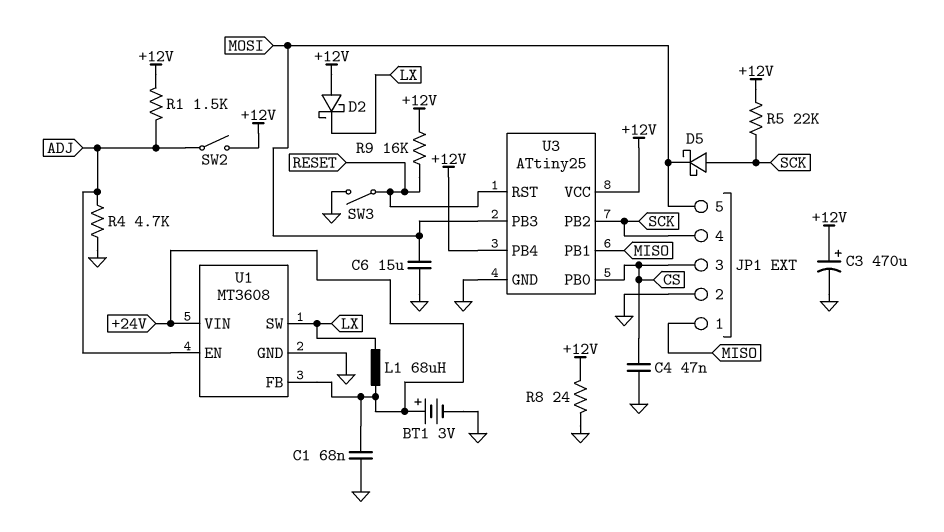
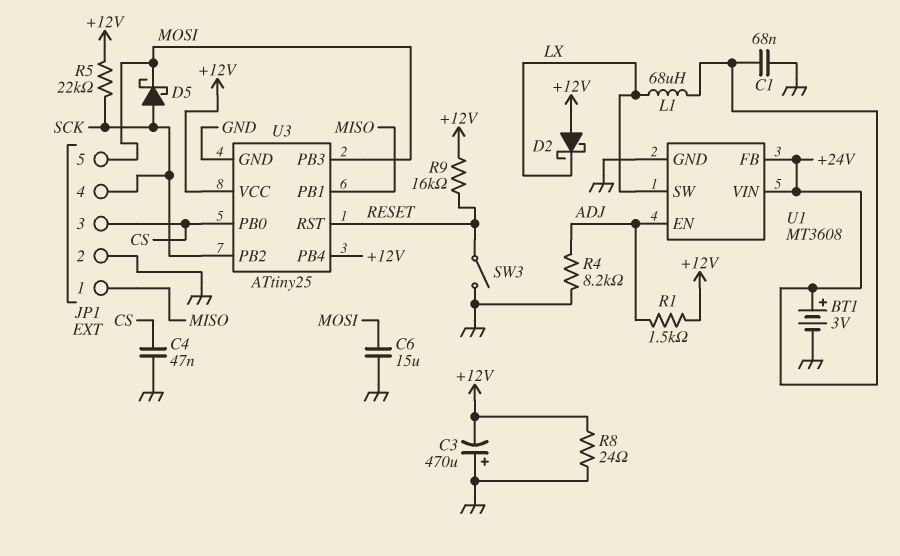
C3: 470uF (plus +12V, minus GND) -> 470uF (plus GND, minus +12V)
R4: 4.7k (ADJ, GND) -> 8.2k (ADJ, GND)
SW2: switch (+12V, ADJ) -> none

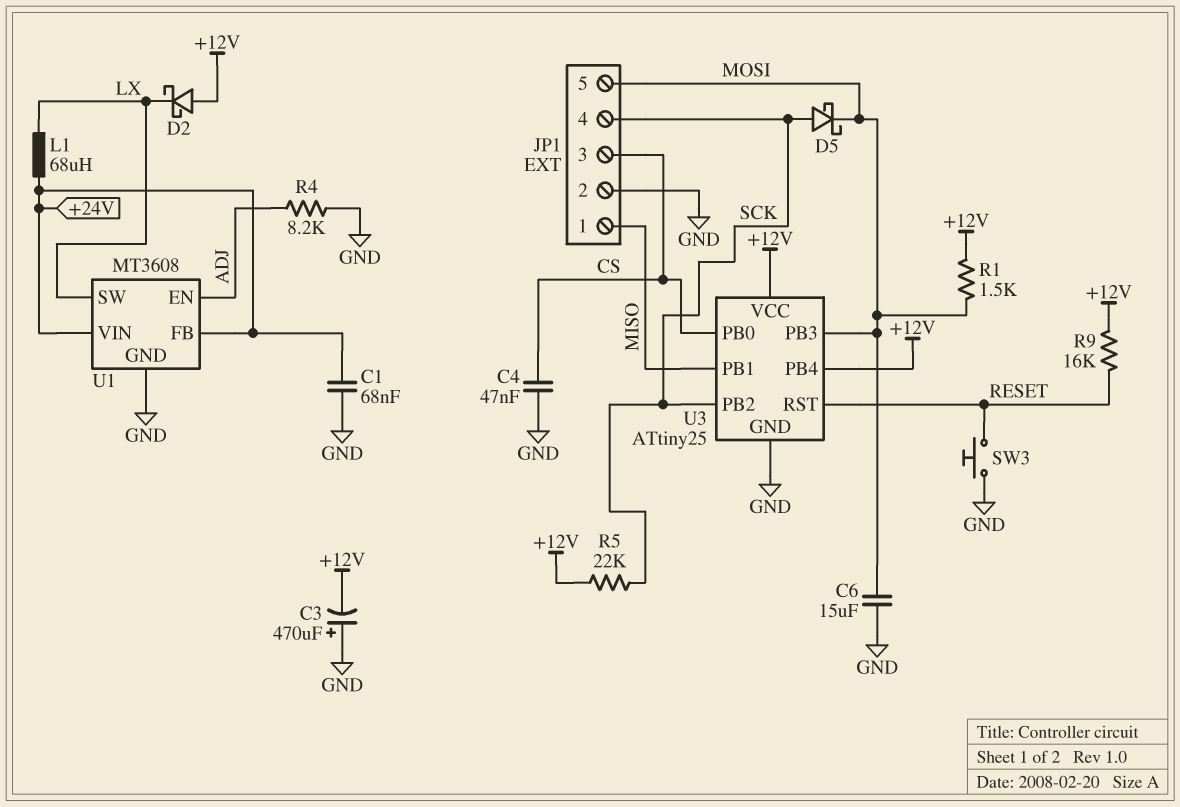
BT1: 3V (plus +24V, minus GND) -> none
R1: 1.5k (+12V, ADJ) -> 1.5k (+12V, MOSI)
R8: 24 (+12V, GND) -> none
SW3: switch (GND, RESET) -> button (GND, RESET)

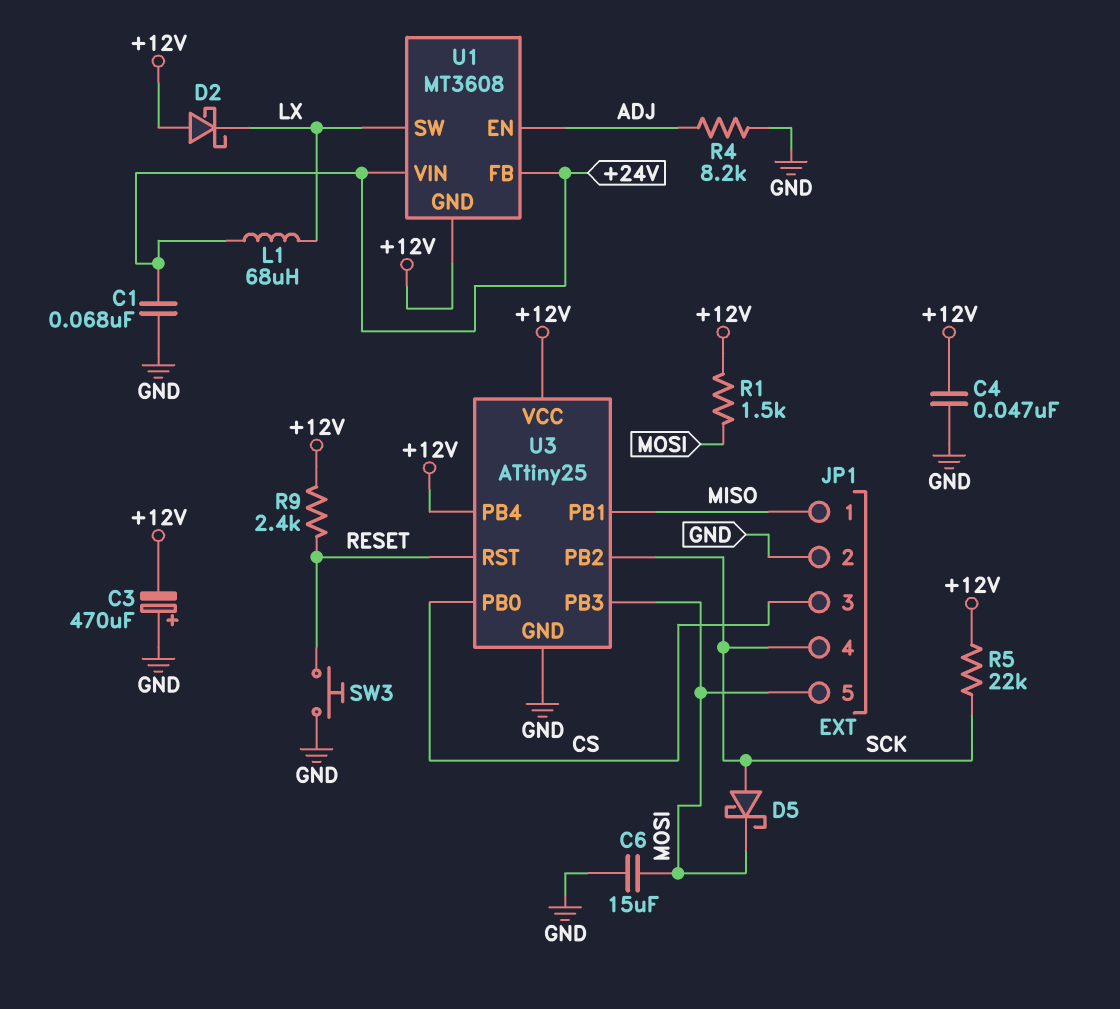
C4: 47nF (CS, GND) -> 47nF (+12V, GND)
R9: 16k (+12V, RESET) -> 2.4k (+12V, RESET)
U1 pin GND: GND -> +12V

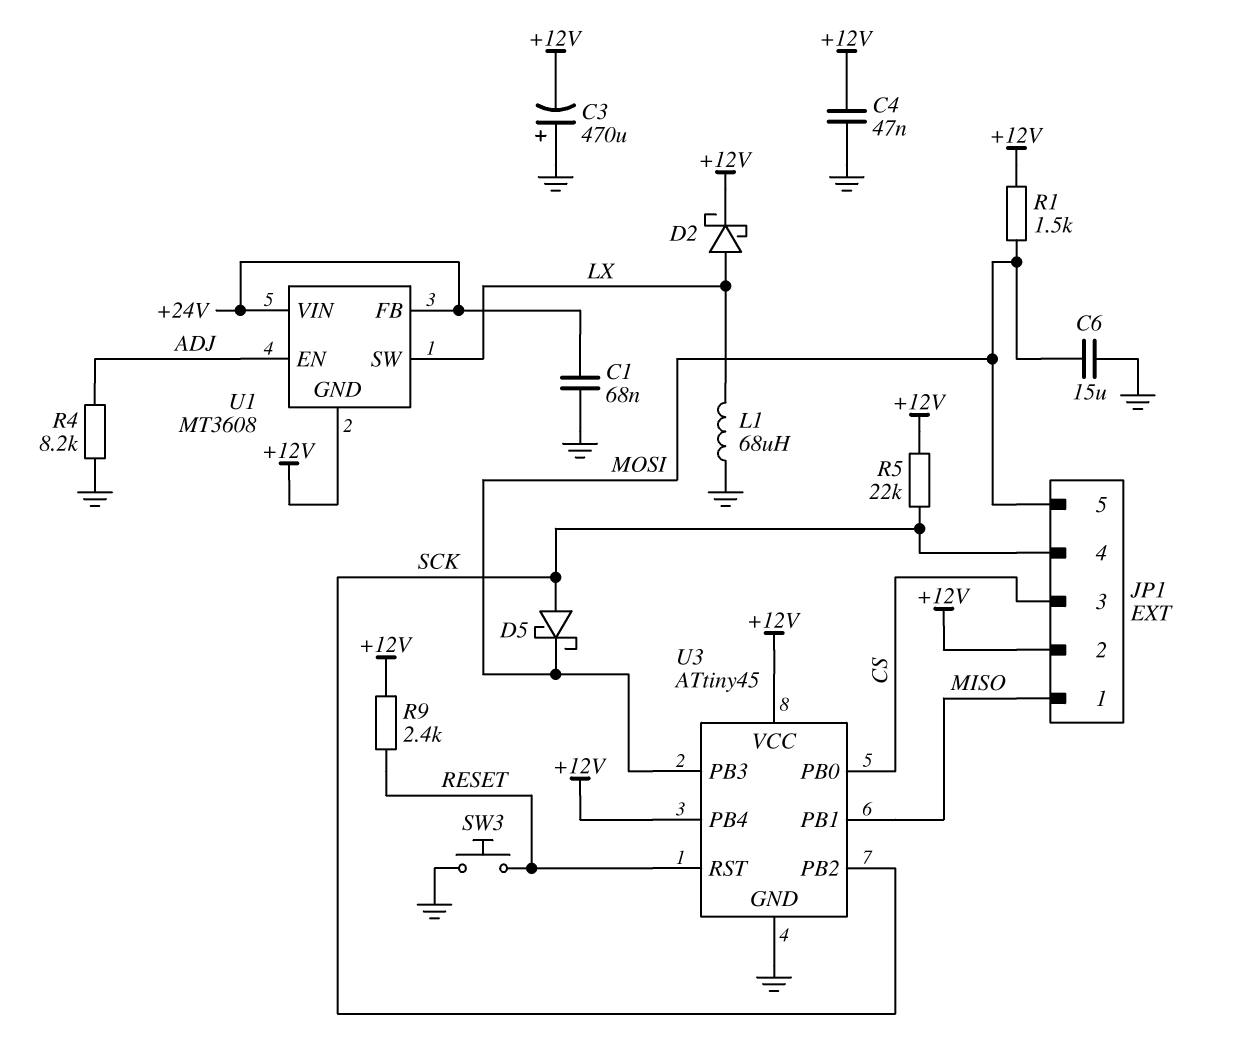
D2: schottky (A +12V, K LX) -> schottky (A LX, K +12V)
JP1 pin 2: GND -> +12V
L1: 68uH (+24V, LX) -> 68uH (GND, LX)
U3: ATtiny25 -> ATtiny45

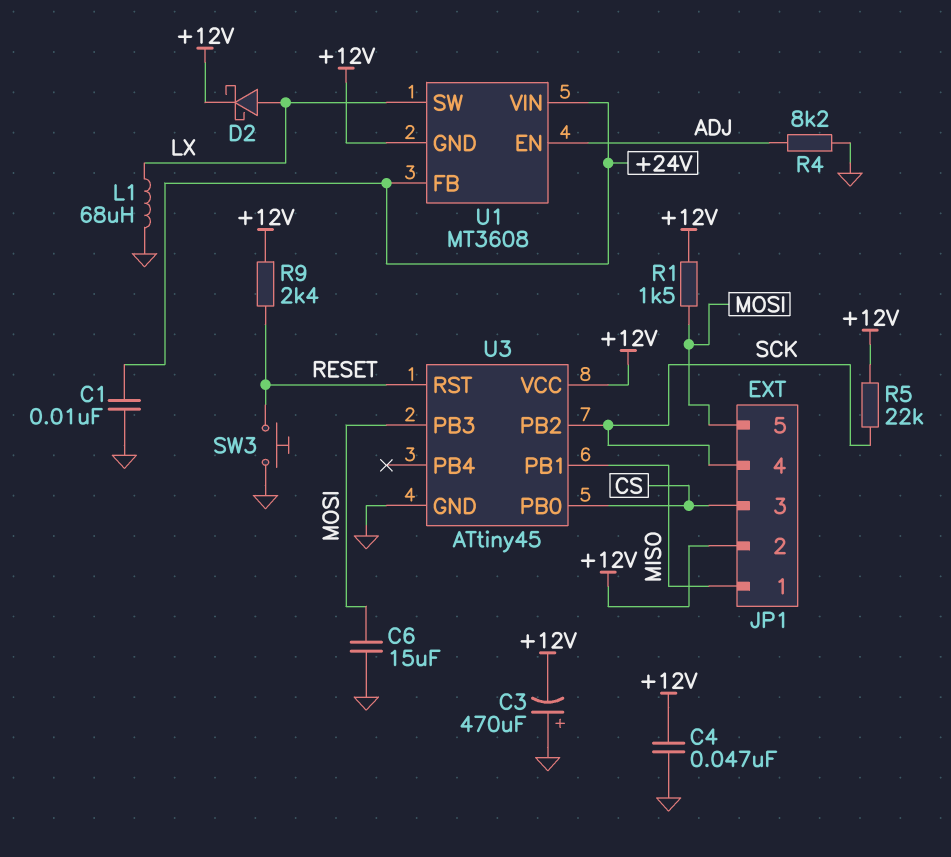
C1: 68nF (+24V, GND) -> 10nF (+24V, GND)
D5: schottky (A SCK, K MOSI) -> none
U3 pin PB4: +12V -> none

